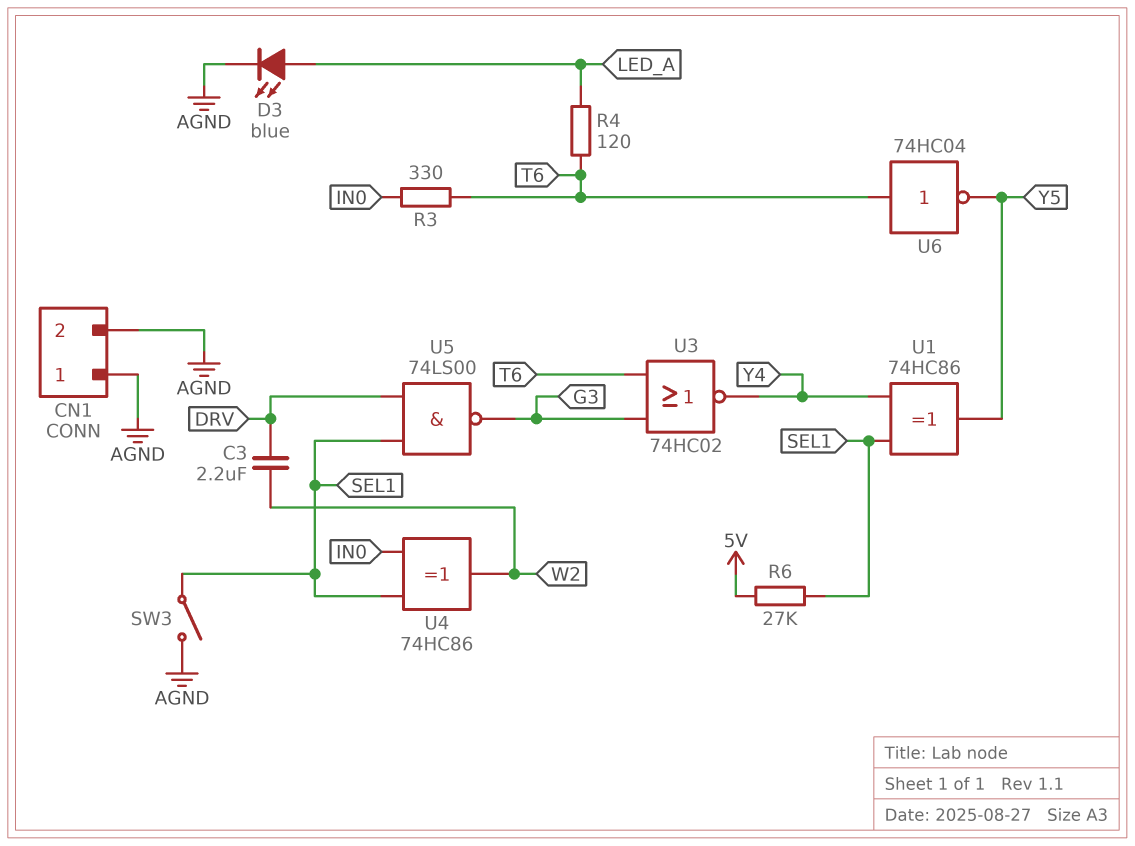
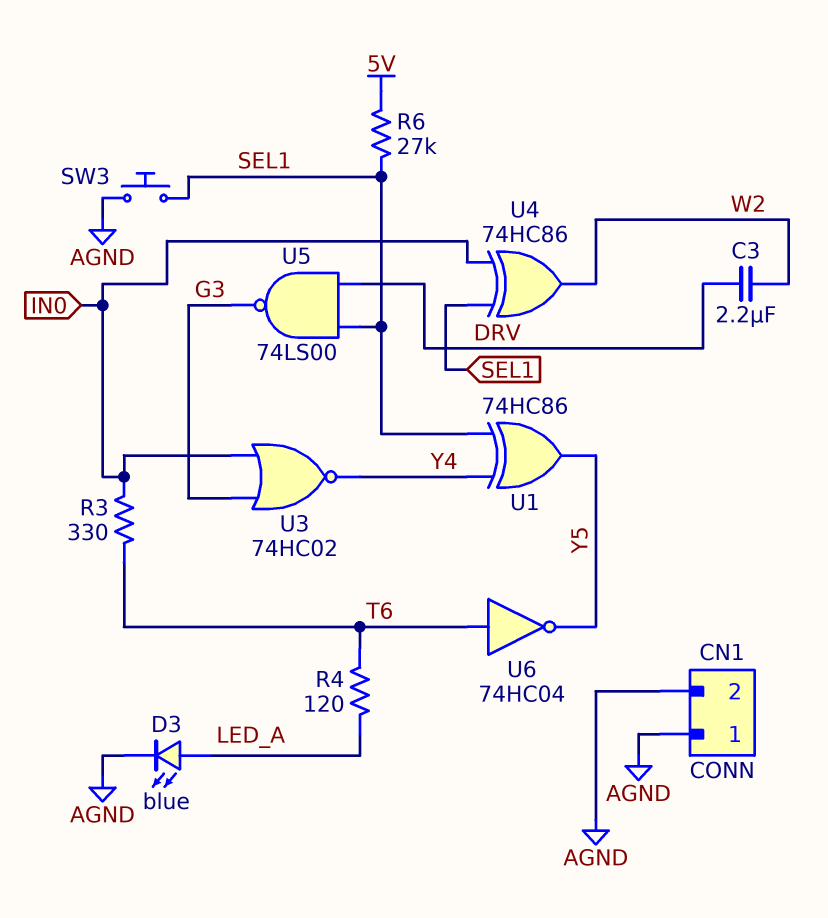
SW3: switch (AGND, SEL1) -> button (AGND, SEL1)
U3: NOR 74HC02 (in G3, in T6, out Y4) -> NOR 74HC02 (in G3, in IN0, out Y4)

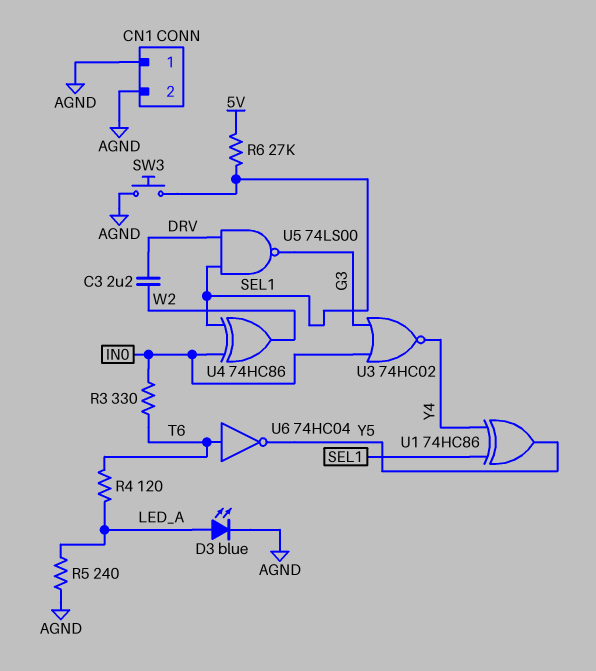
R5: none -> 240 (AGND, LED_A)

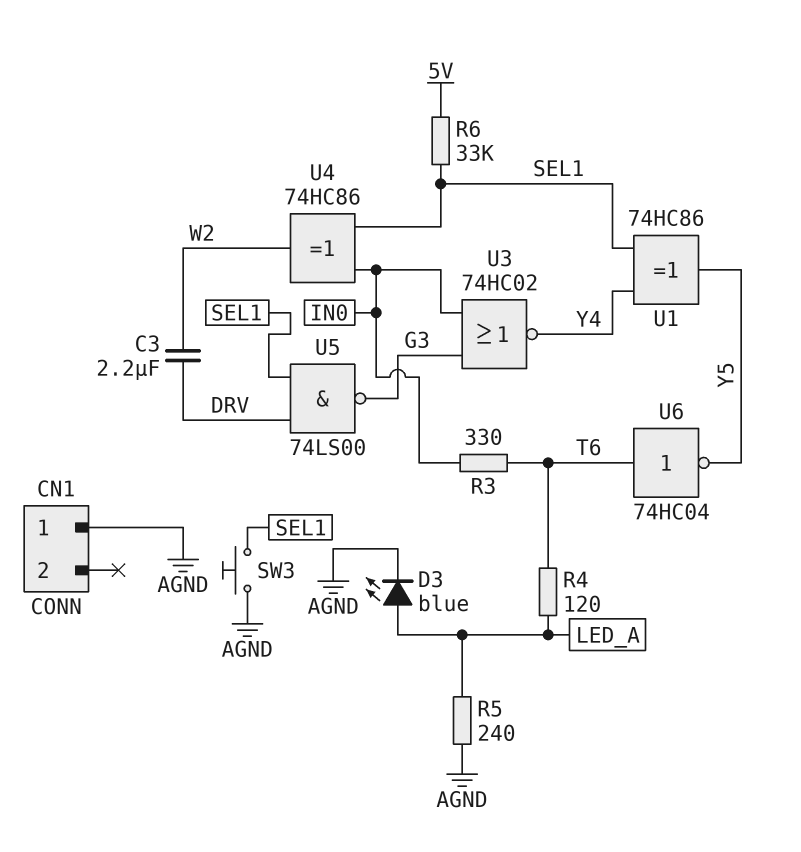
CN1 pin 2: AGND -> none
R6: 27k (5V, SEL1) -> 33k (5V, SEL1)

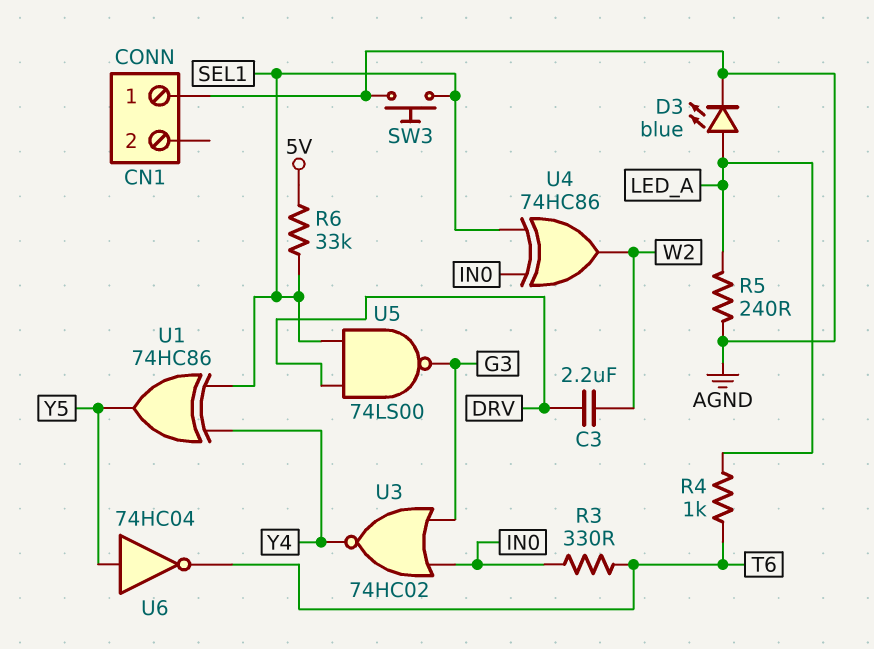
R4: 120 (LED_A, T6) -> 1k (LED_A, T6)
U6: NOT 74HC04 (in T6, out Y5) -> NOT 74HC04 (in Y5, out T6)

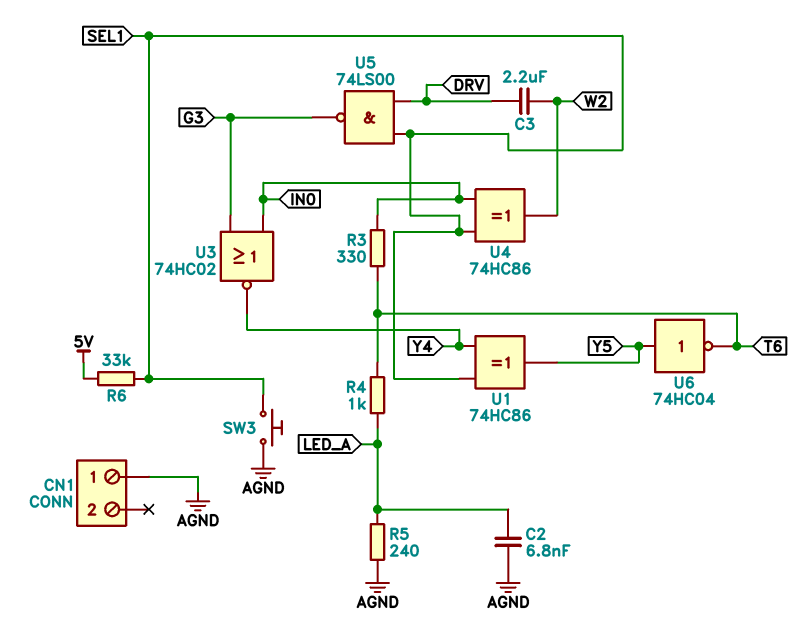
C2: none -> 6.8nF (AGND, LED_A)
D3: LED blue (A LED_A, K AGND) -> none

